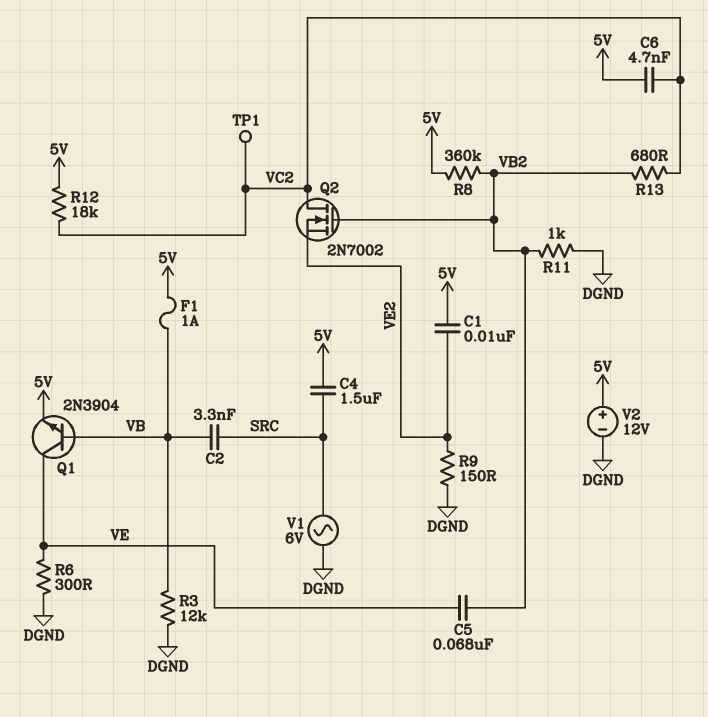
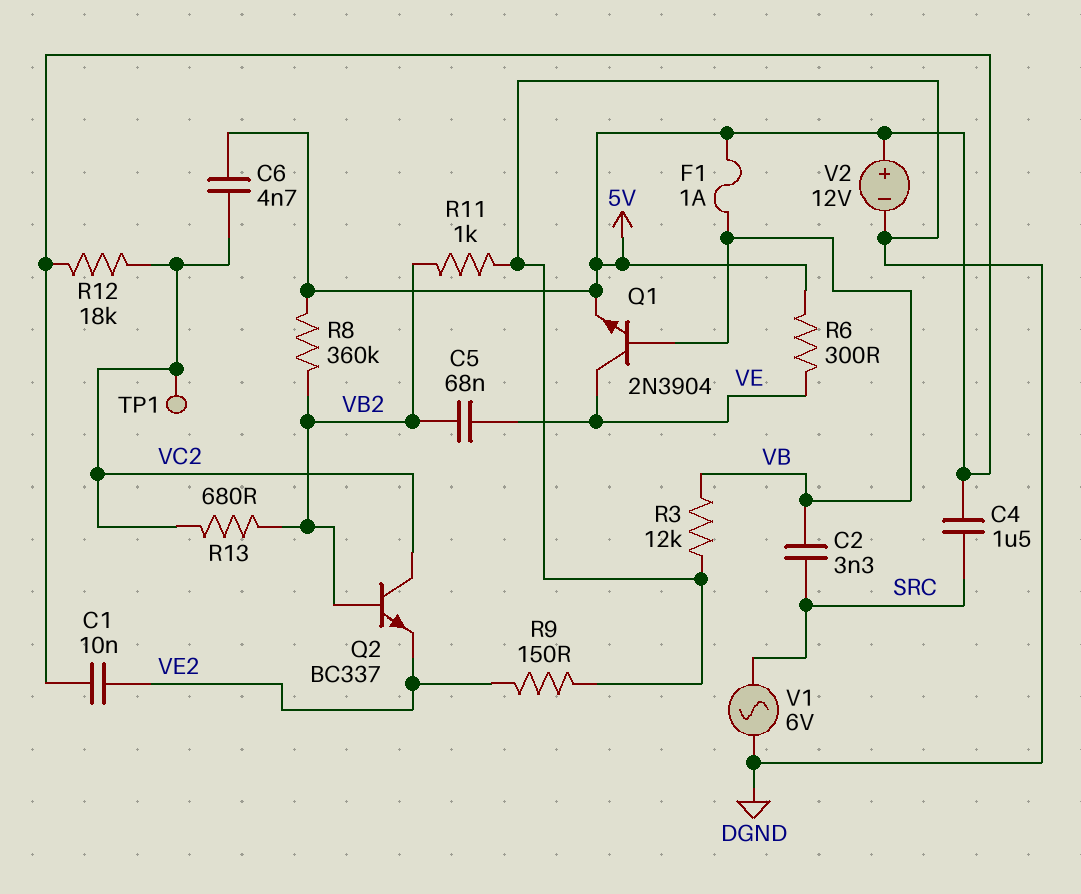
Q2: NMOS 2N7002 (G VB2, D VC2, S VE2) -> NPN BC337 (B VB2, C VC2, E VE2)
R6: 300 (DGND, VE) -> 300 (5V, VE)

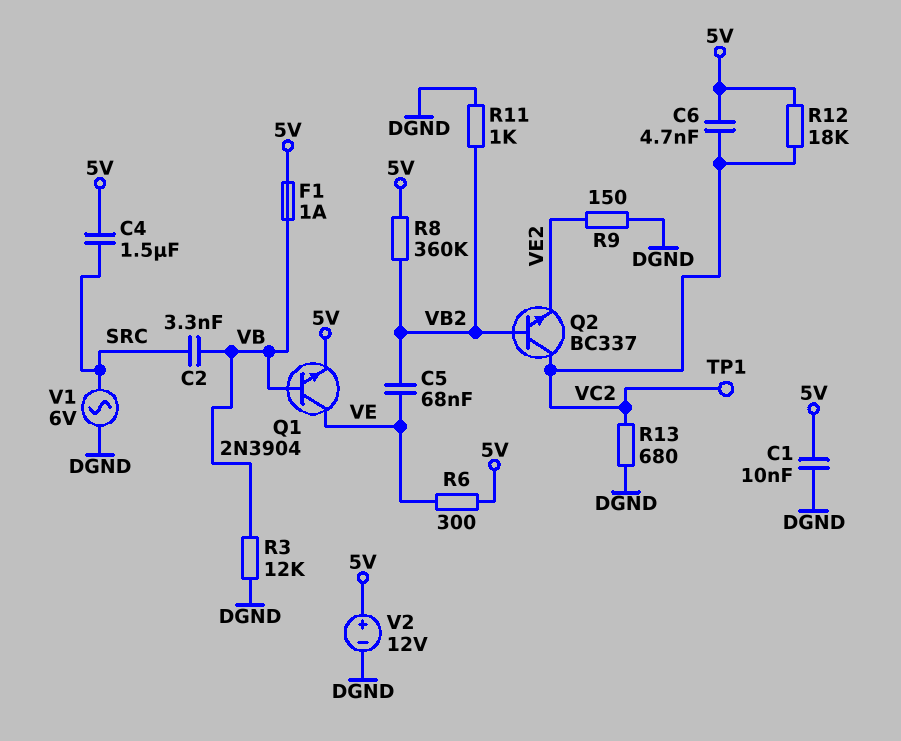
C1: 10nF (5V, VE2) -> 10nF (5V, DGND)
R13: 680 (VB2, VC2) -> 680 (DGND, VC2)

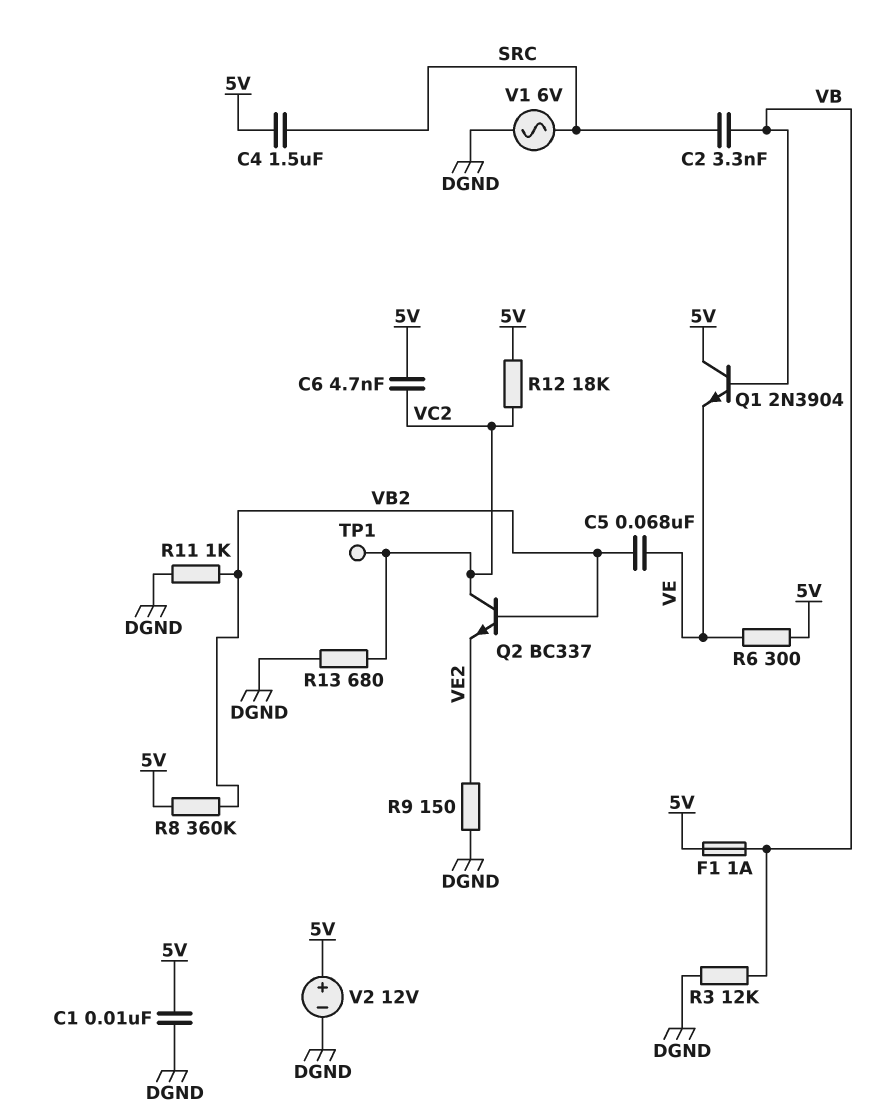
Q1: NPN 2N3904 (B VB, C VE, E 5V) -> NPN 2N3904 (B VB, C 5V, E VE)

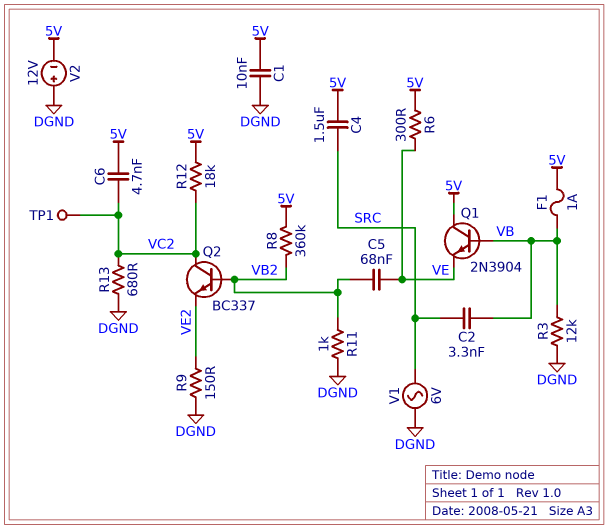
V2: 12V (plus 5V, minus DGND) -> 12V (plus DGND, minus 5V)

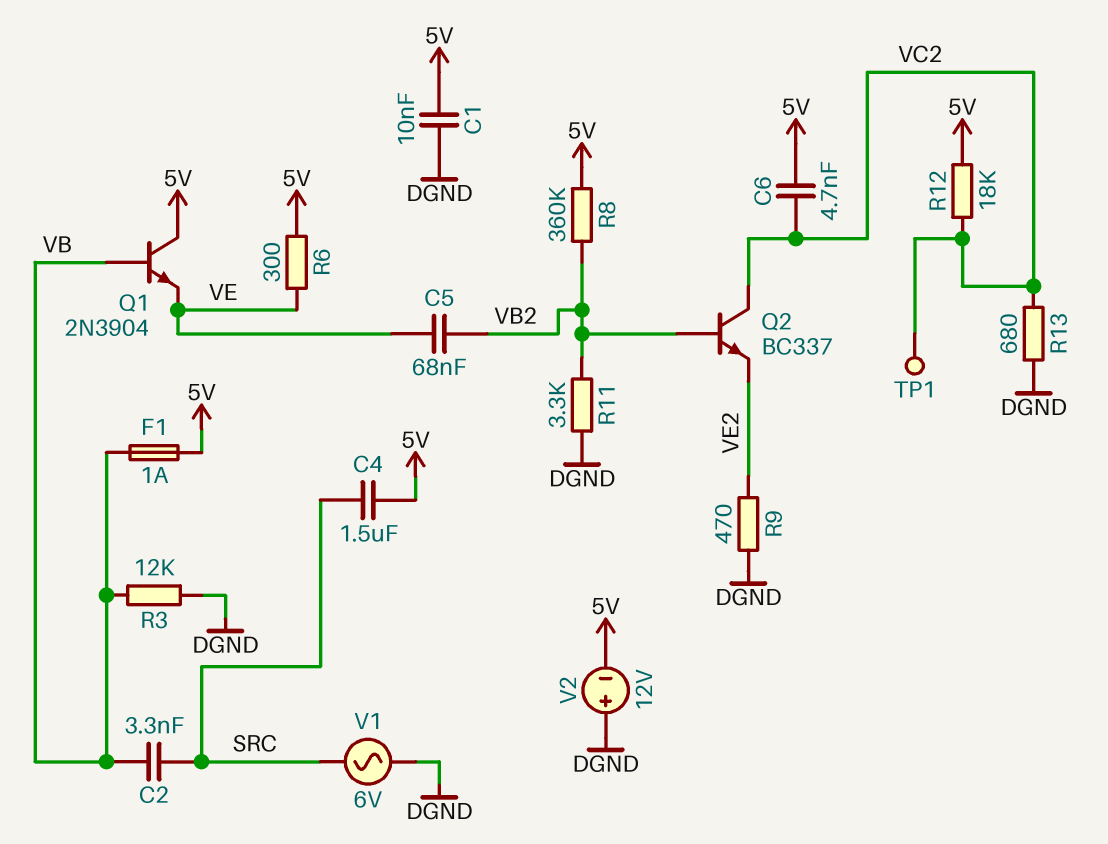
R9: 150 (DGND, VE2) -> 470 (DGND, VE2)
R11: 1k (DGND, VB2) -> 3.3k (DGND, VB2)

